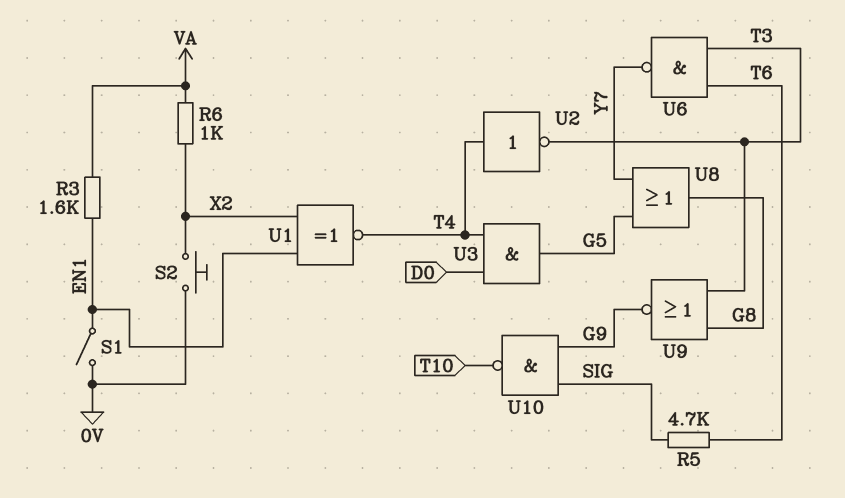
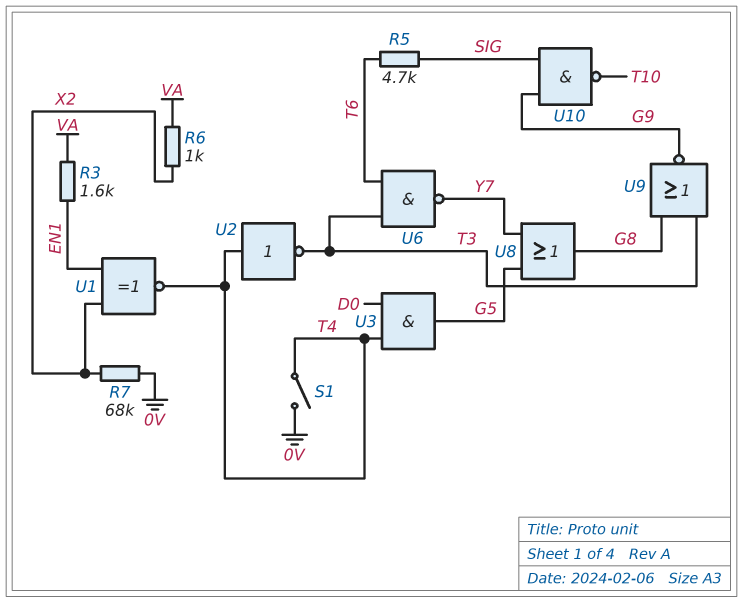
R7: none -> 68k (0V, X2)
S1: switch (0V, EN1) -> switch (0V, T4)
S2: button (0V, X2) -> none

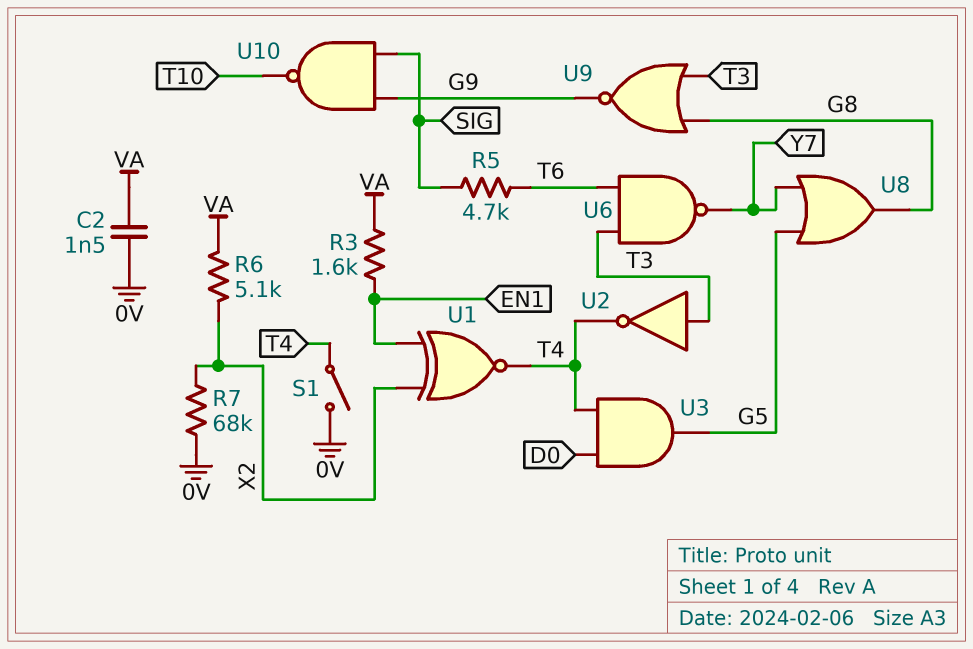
C2: none -> 1.5nF (0V, VA)
R6: 1k (VA, X2) -> 5.1k (VA, X2)
U2: NOT (in T4, out T3) -> NOT (in T3, out T4)

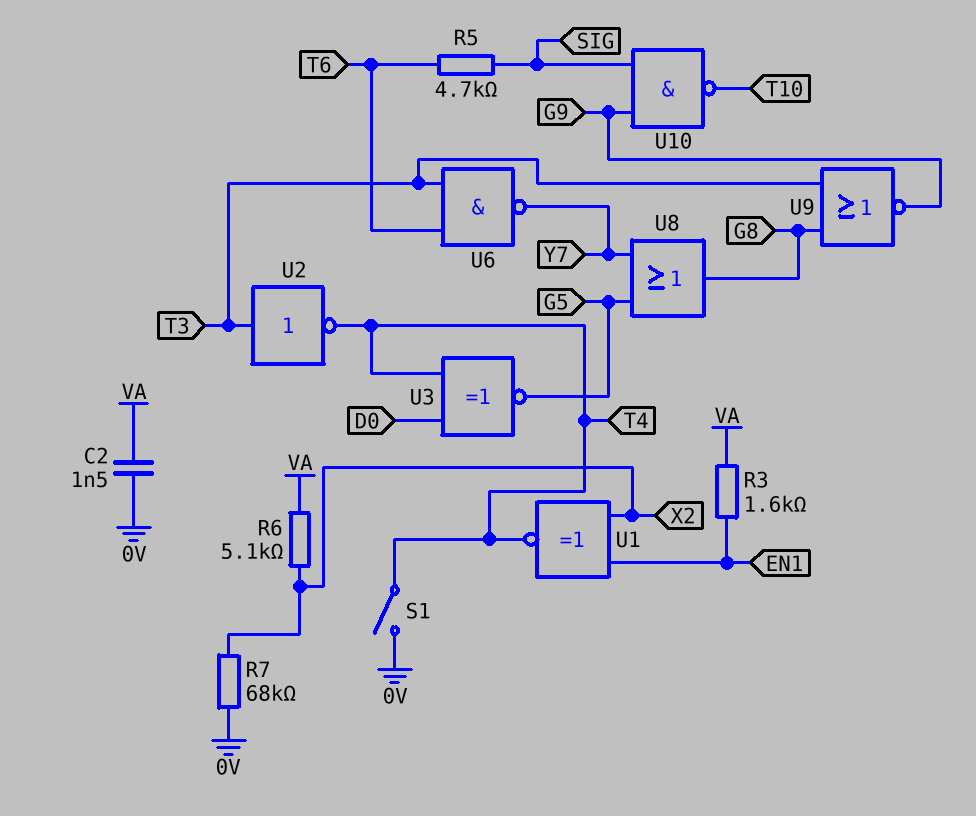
U3: AND (in D0, in T4, out G5) -> XNOR (in D0, in T4, out G5)

